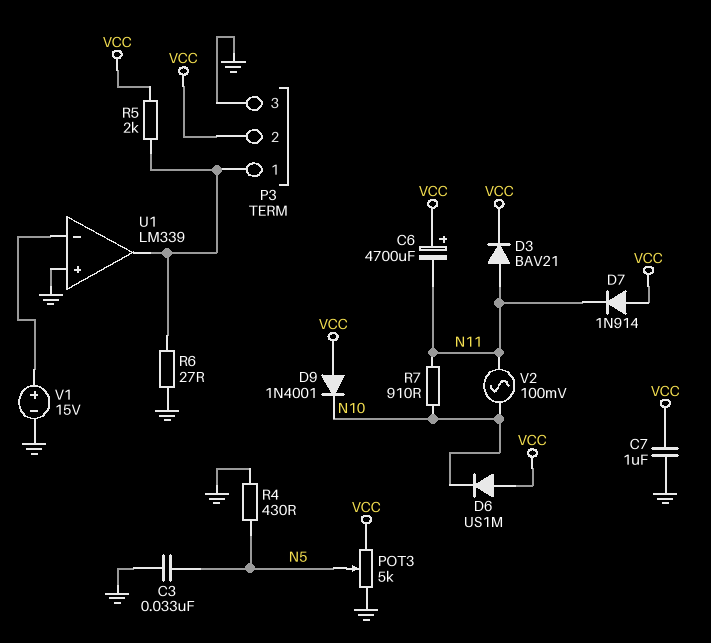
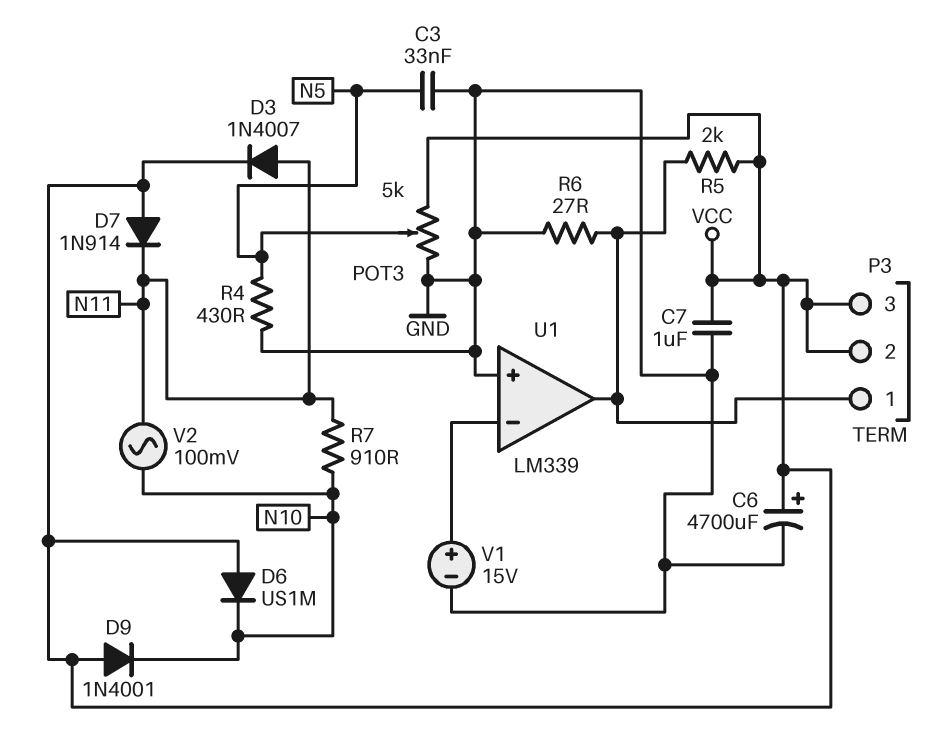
C6: 4700uF (plus VCC, minus N11) -> 4700uF (plus VCC, minus GND)
D3: diode BAV21 (A N11, K VCC) -> diode 1N4007 (A N11, K VCC)
P3 pin 3: GND -> VCC

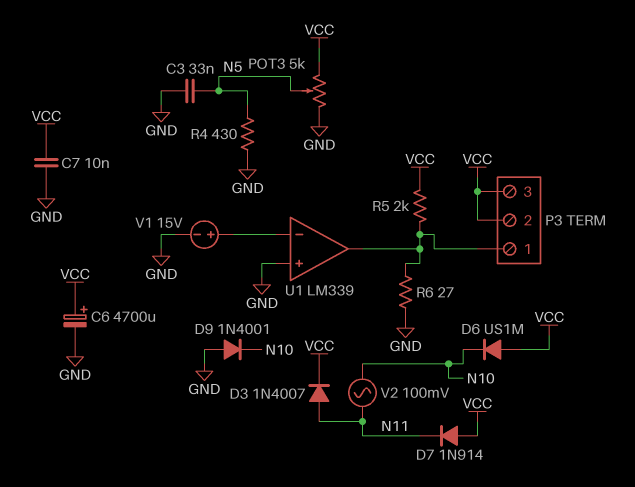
C7: 1uF (GND, VCC) -> 10nF (GND, VCC)
D9: diode 1N4001 (A VCC, K N10) -> diode 1N4001 (A GND, K N10)
R7: 910 (N10, N11) -> none

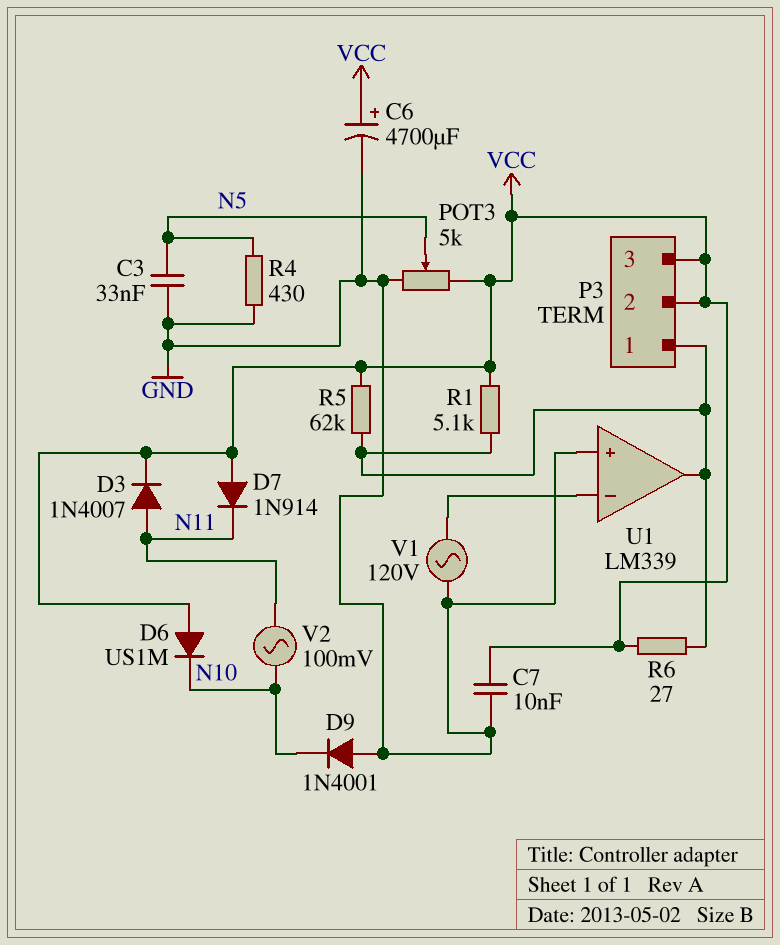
R1: none -> 5.1k (P3/1, VCC)
R5: 2k (P3/1, VCC) -> 62k (P3/1, VCC)
R6: 27 (GND, P3/1) -> 27 (P3/1, VCC)
V1: 15V (plus U1/in-, minus GND) -> AC 120V (GND, U1/in-)

